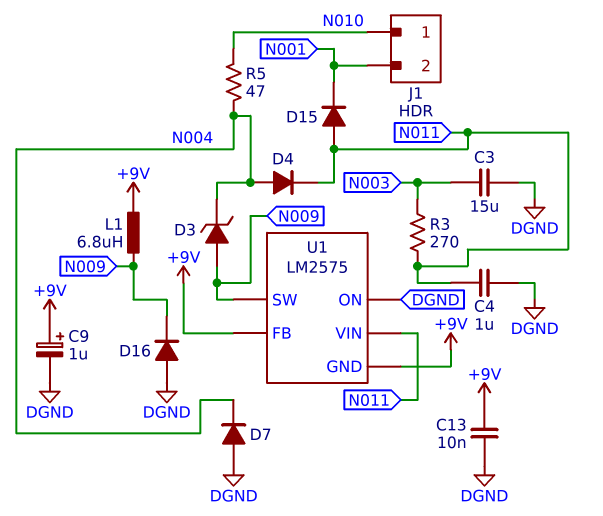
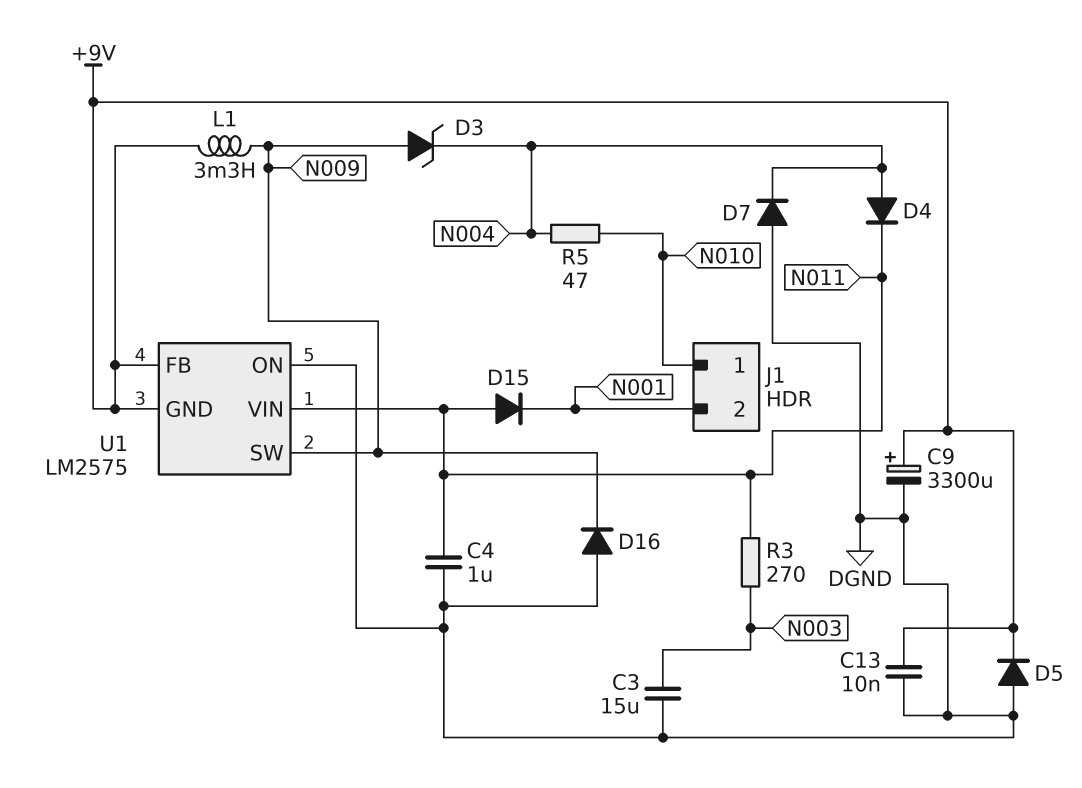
C9: 1uF (plus +9V, minus DGND) -> 3300uF (plus +9V, minus DGND)
D5: none -> diode (A DGND, K +9V)
L1: 6.8uH (+9V, N009) -> 3.3mH (+9V, N009)

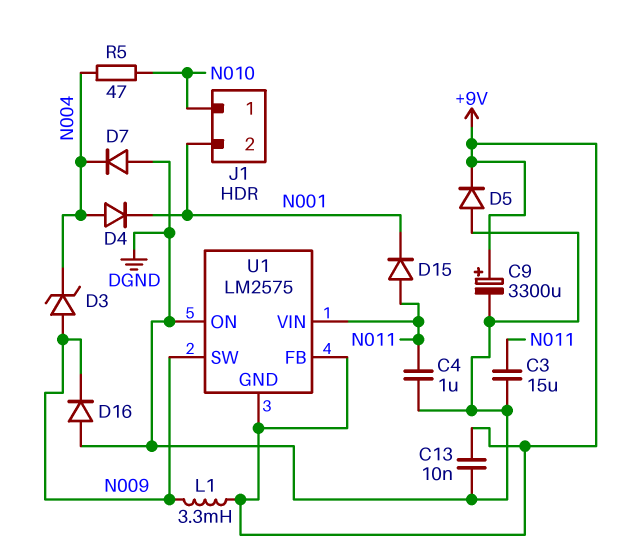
C3: 15uF (DGND, N003) -> 15uF (DGND, N011)
D4: diode (A N004, K N011) -> diode (A N004, K N001)
R3: 270 (N003, N011) -> none

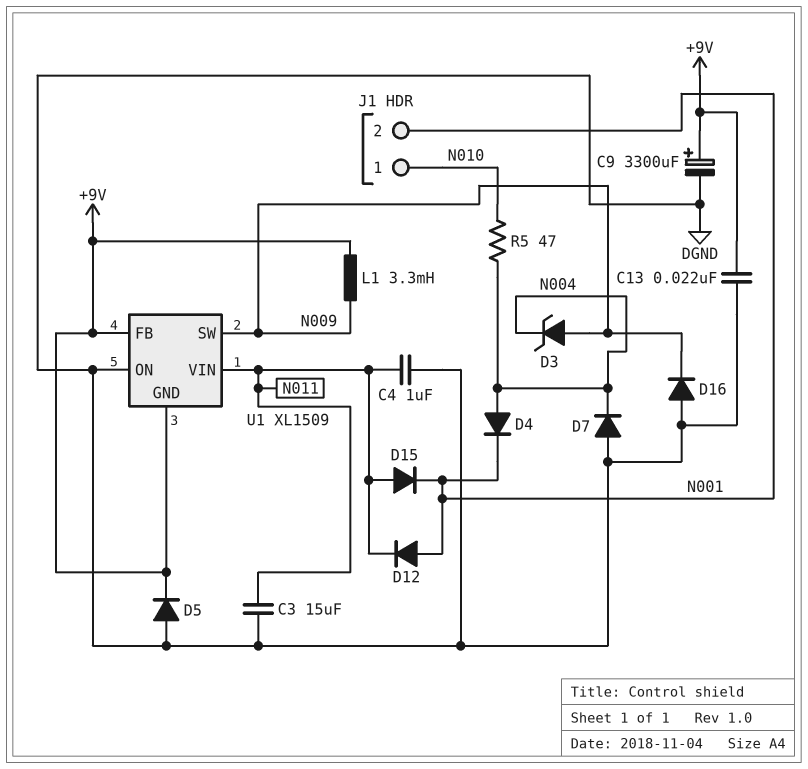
C13: 10nF (+9V, DGND) -> 22nF (+9V, DGND)
D12: none -> diode (A N001, K N011)
U1: LM2575 -> XL1509

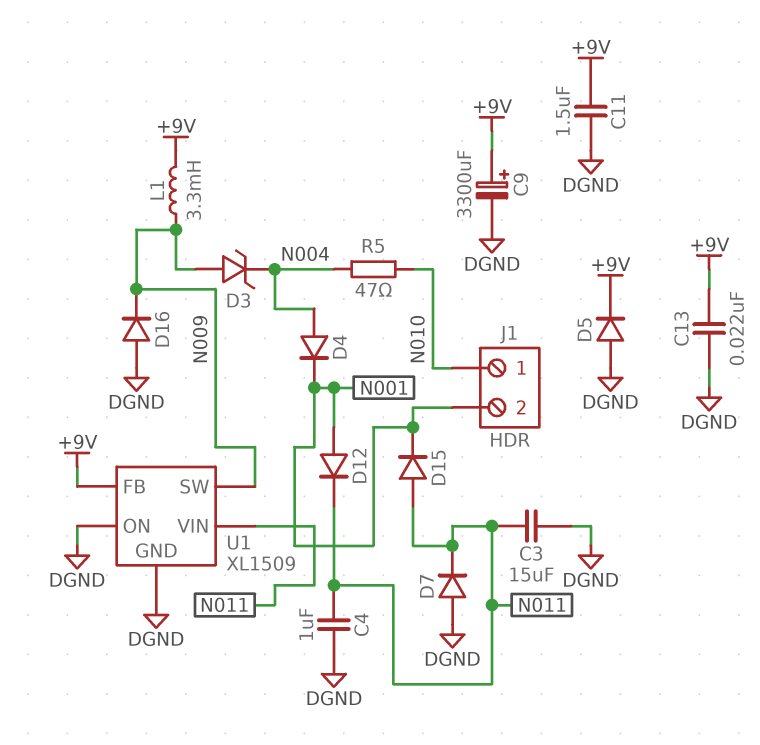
C11: none -> 1.5uF (+9V, DGND)
D7: diode (A DGND, K N004) -> diode (A DGND, K N011)
U1 pin GND: +9V -> DGND

